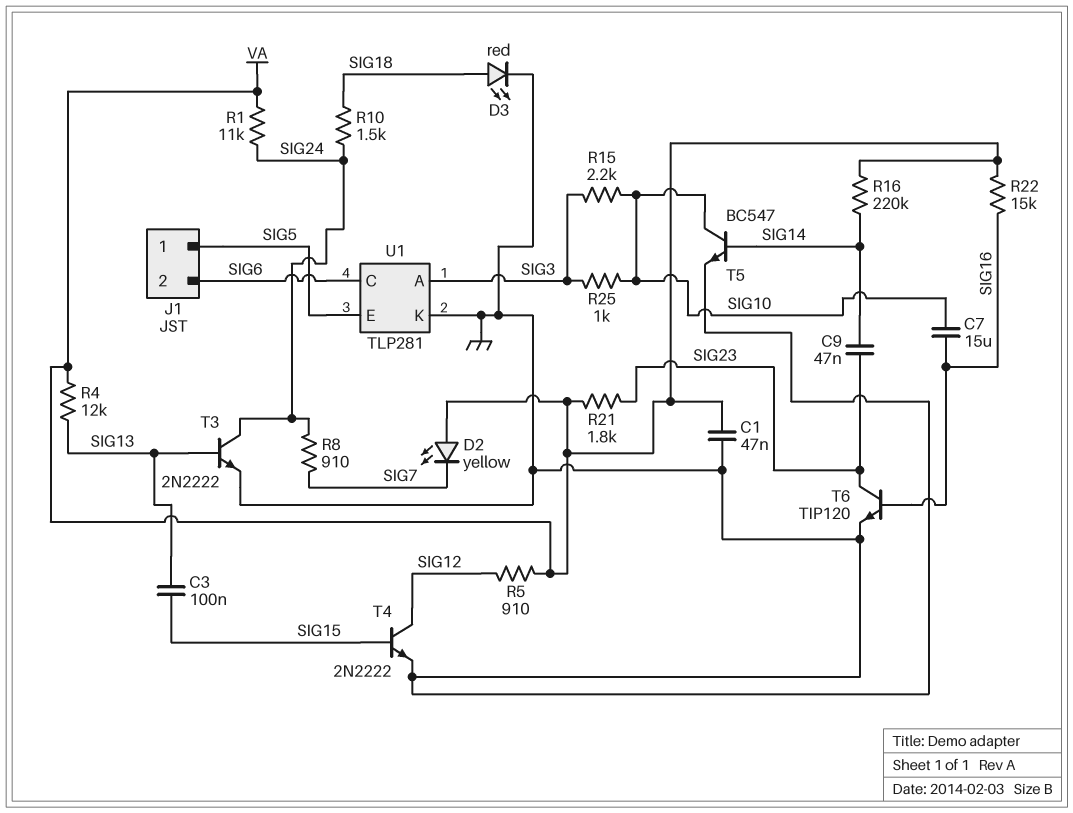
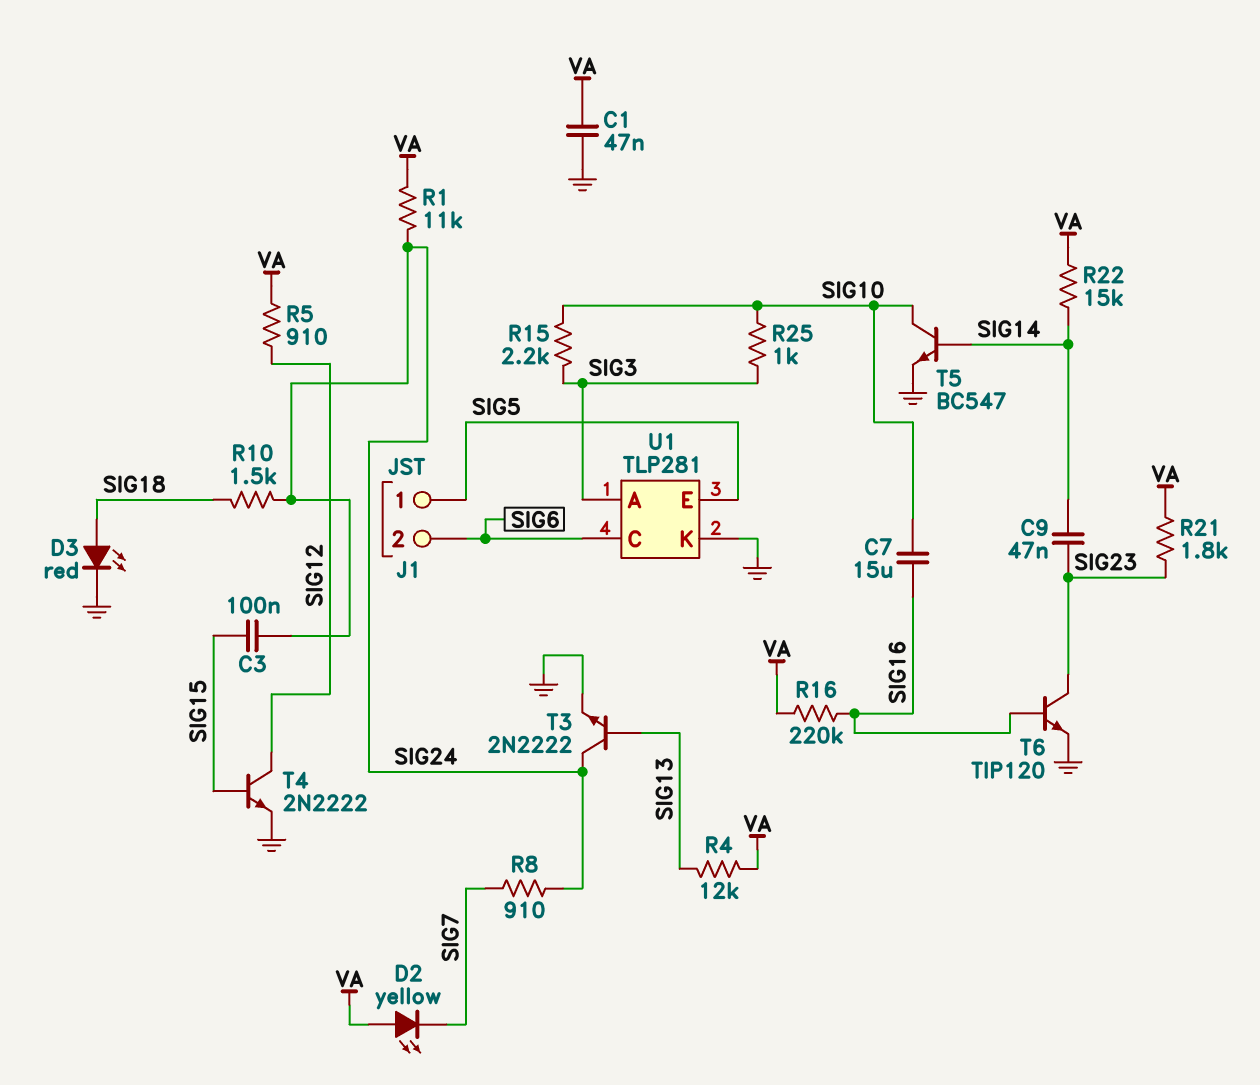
C3: 100nF (SIG13, SIG15) -> 100nF (SIG15, SIG24)
R16: 220k (SIG14, VA) -> 220k (SIG16, VA)
R22: 15k (SIG16, VA) -> 15k (SIG14, VA)

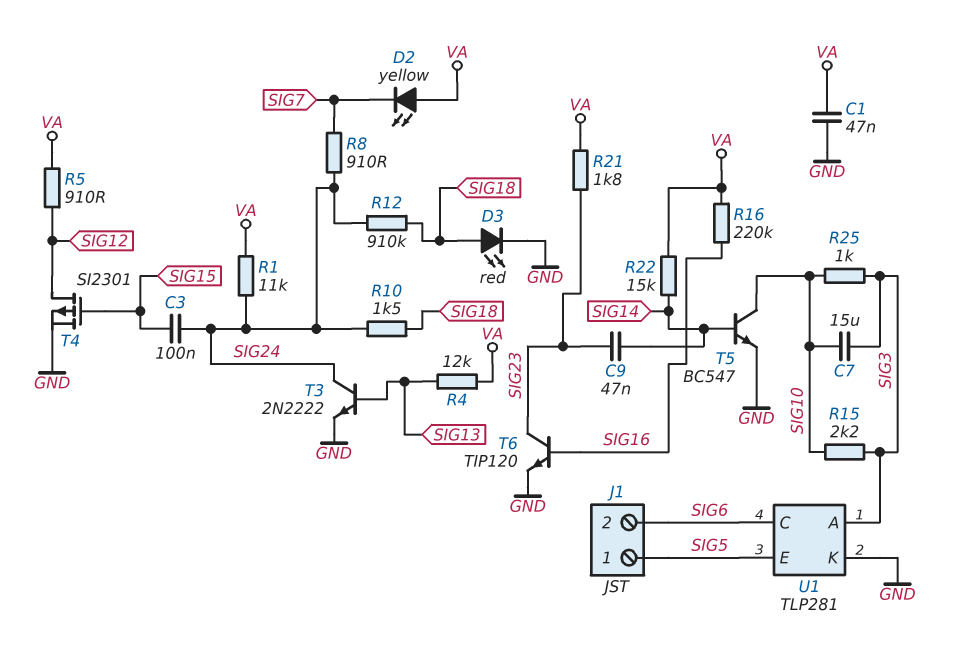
C7: 15uF (SIG10, SIG16) -> 15uF (SIG3, SIG10)
R12: none -> 910k (SIG18, SIG24)
T4: NPN 2N2222 (B SIG15, C SIG12, E GND) -> PMOS SI2301 (G SIG15, D SIG12, S GND)

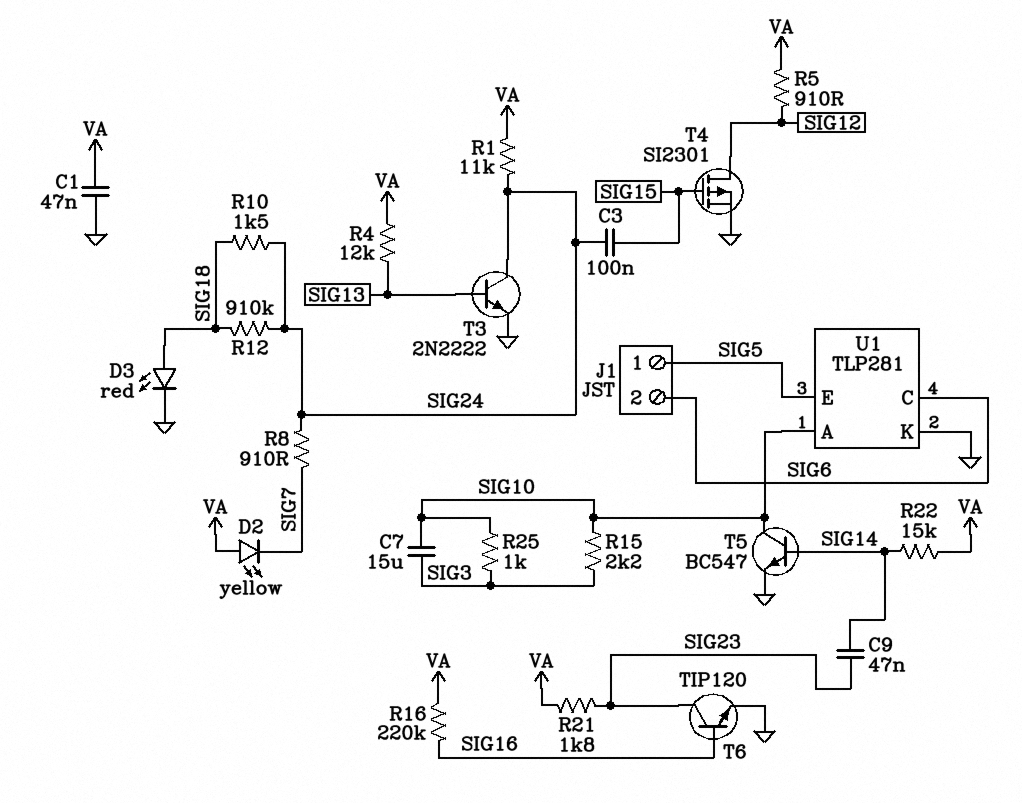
U1 pin A: SIG3 -> SIG10

